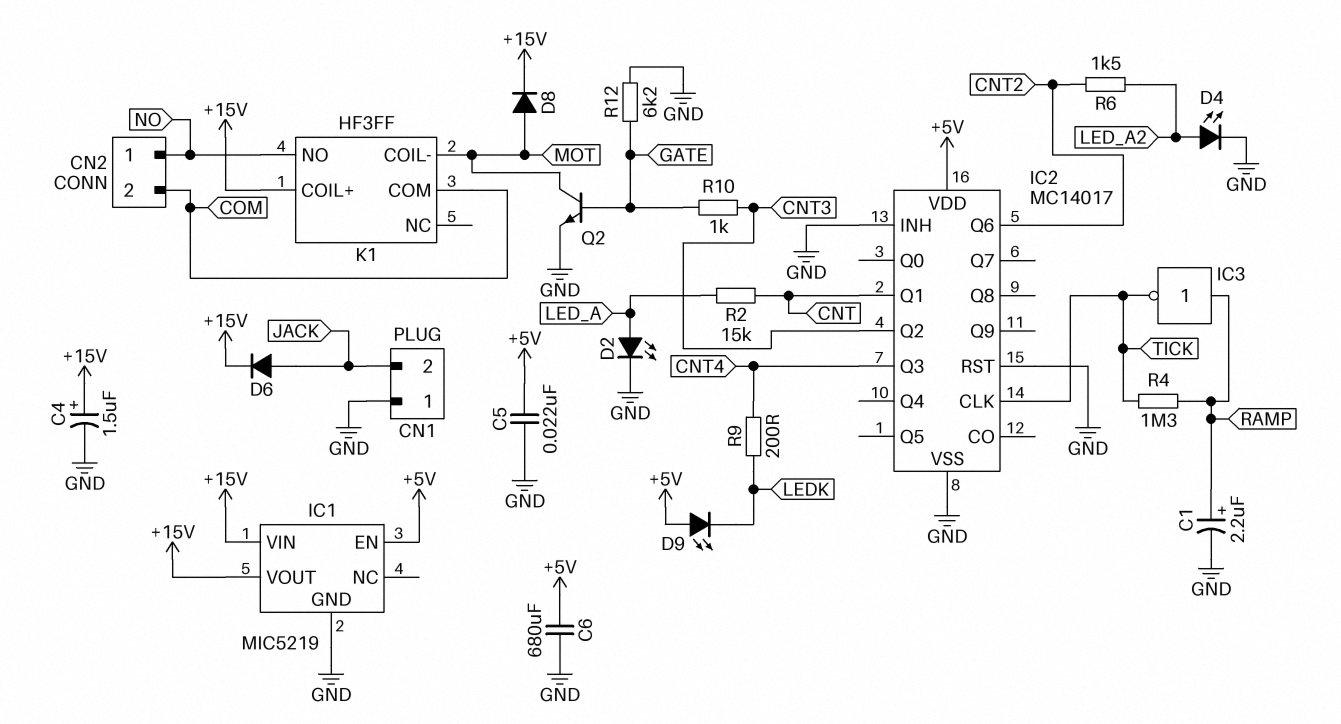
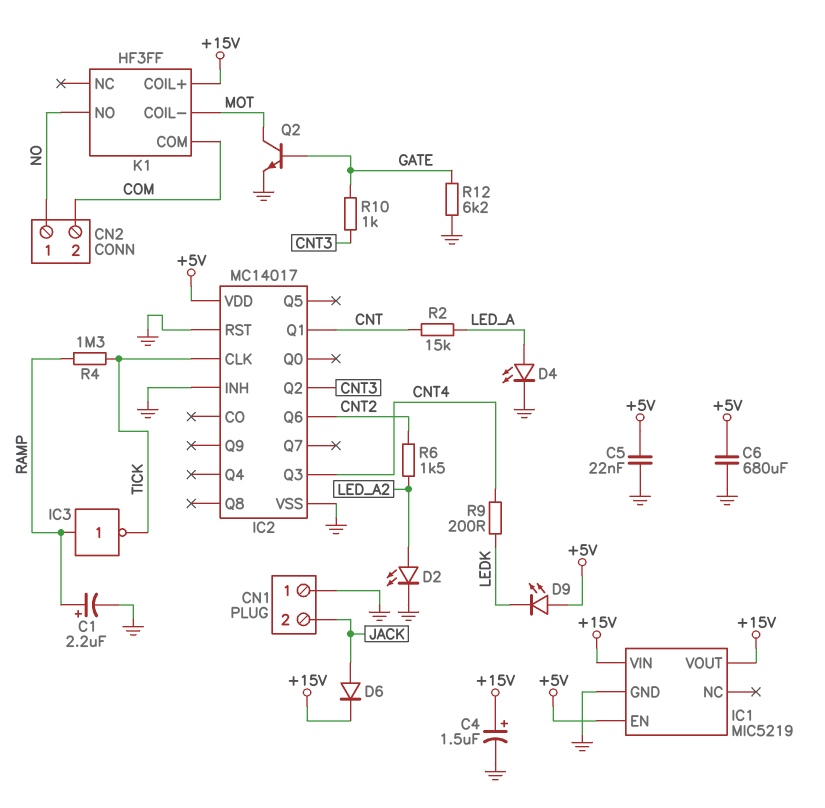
D2: LED (A LED_A, K GND) -> LED (A LED_A2, K GND)
D4: LED (A LED_A2, K GND) -> LED (A LED_A, K GND)
D8: diode (A MOT, K +15V) -> none

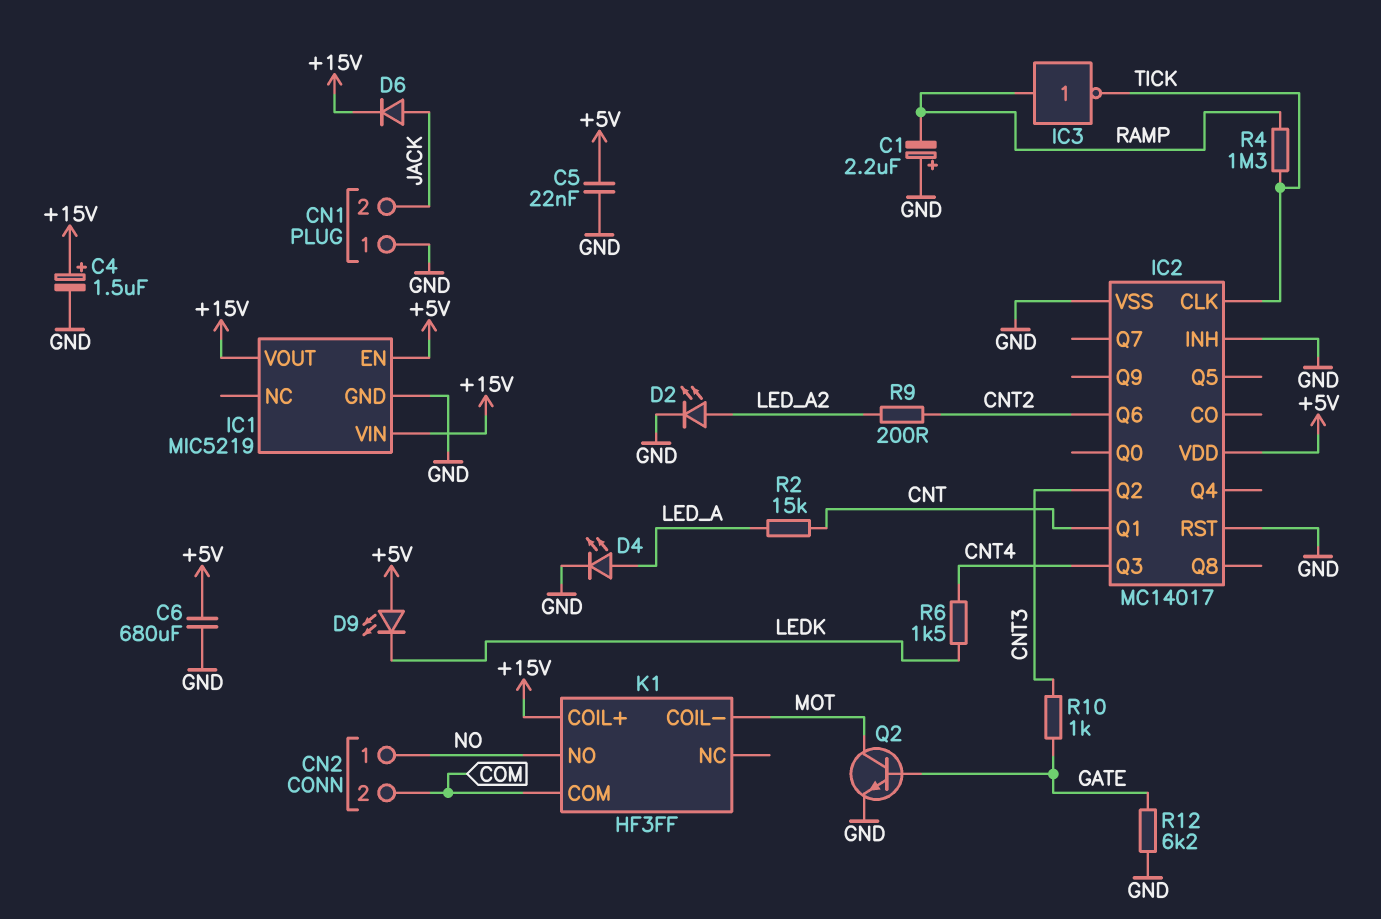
C1: 2.2uF (plus RAMP, minus GND) -> 2.2uF (plus GND, minus RAMP)
R6: 1.5k (CNT2, LED_A2) -> 1.5k (CNT4, LEDK)
R9: 200 (CNT4, LEDK) -> 200 (CNT2, LED_A2)

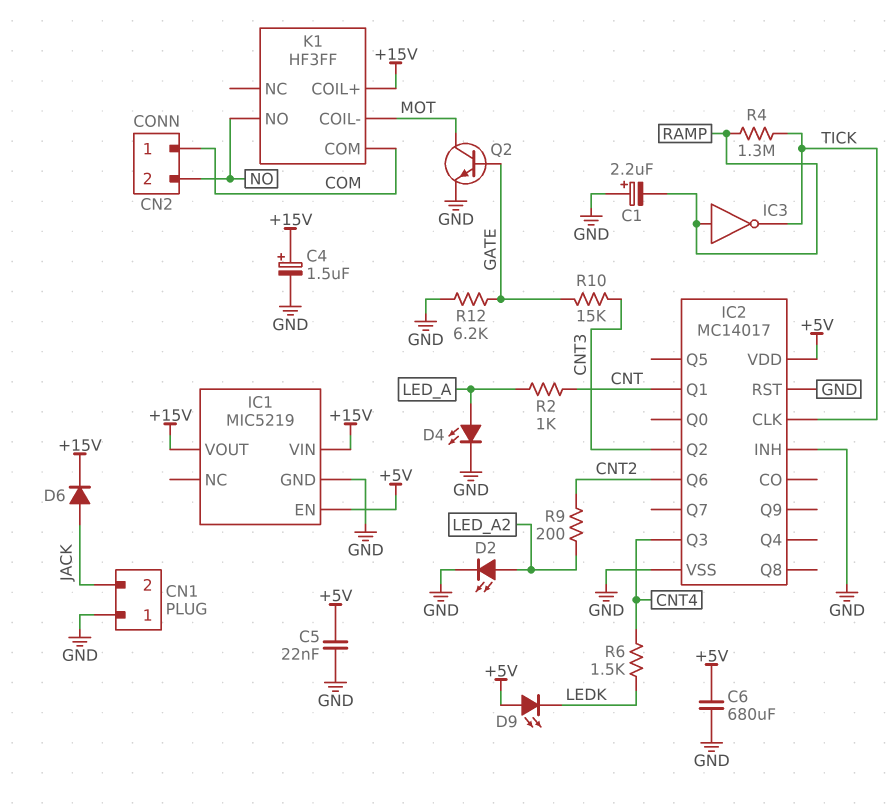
CN2 pin 1: NO -> COM
CN2 pin 2: COM -> NO
R2: 15k (CNT, LED_A) -> 1k (CNT, LED_A)
R10: 1k (CNT3, GATE) -> 15k (CNT3, GATE)

